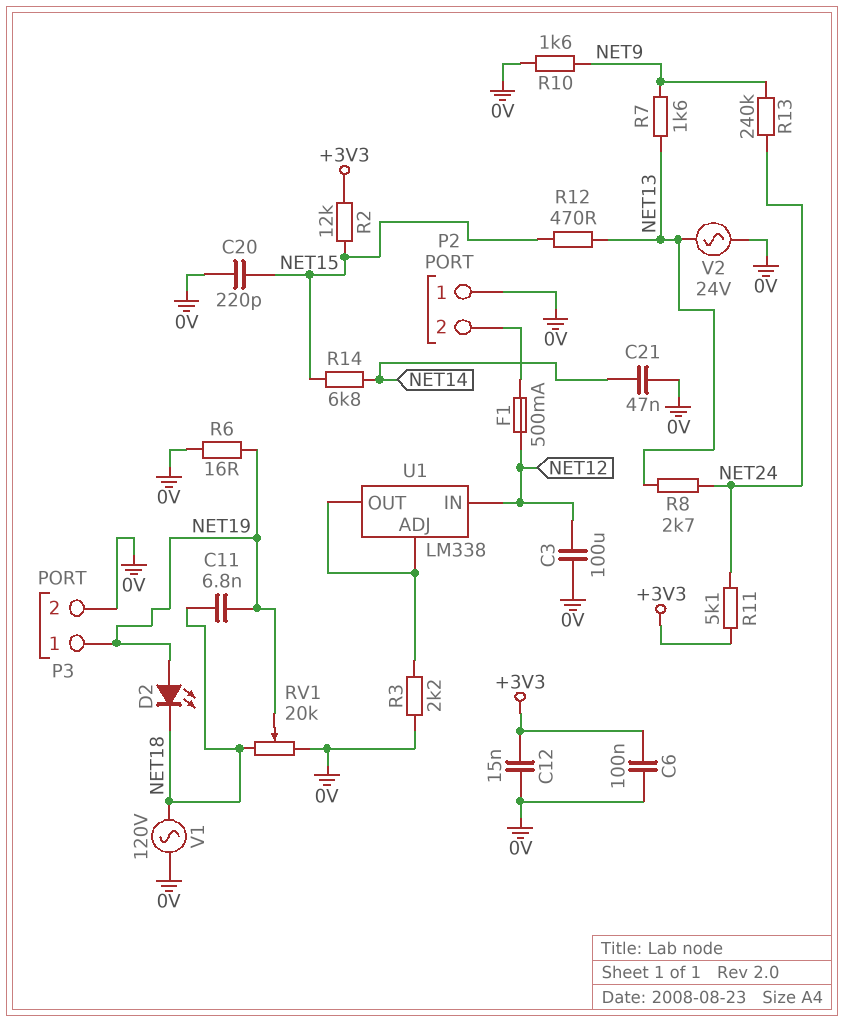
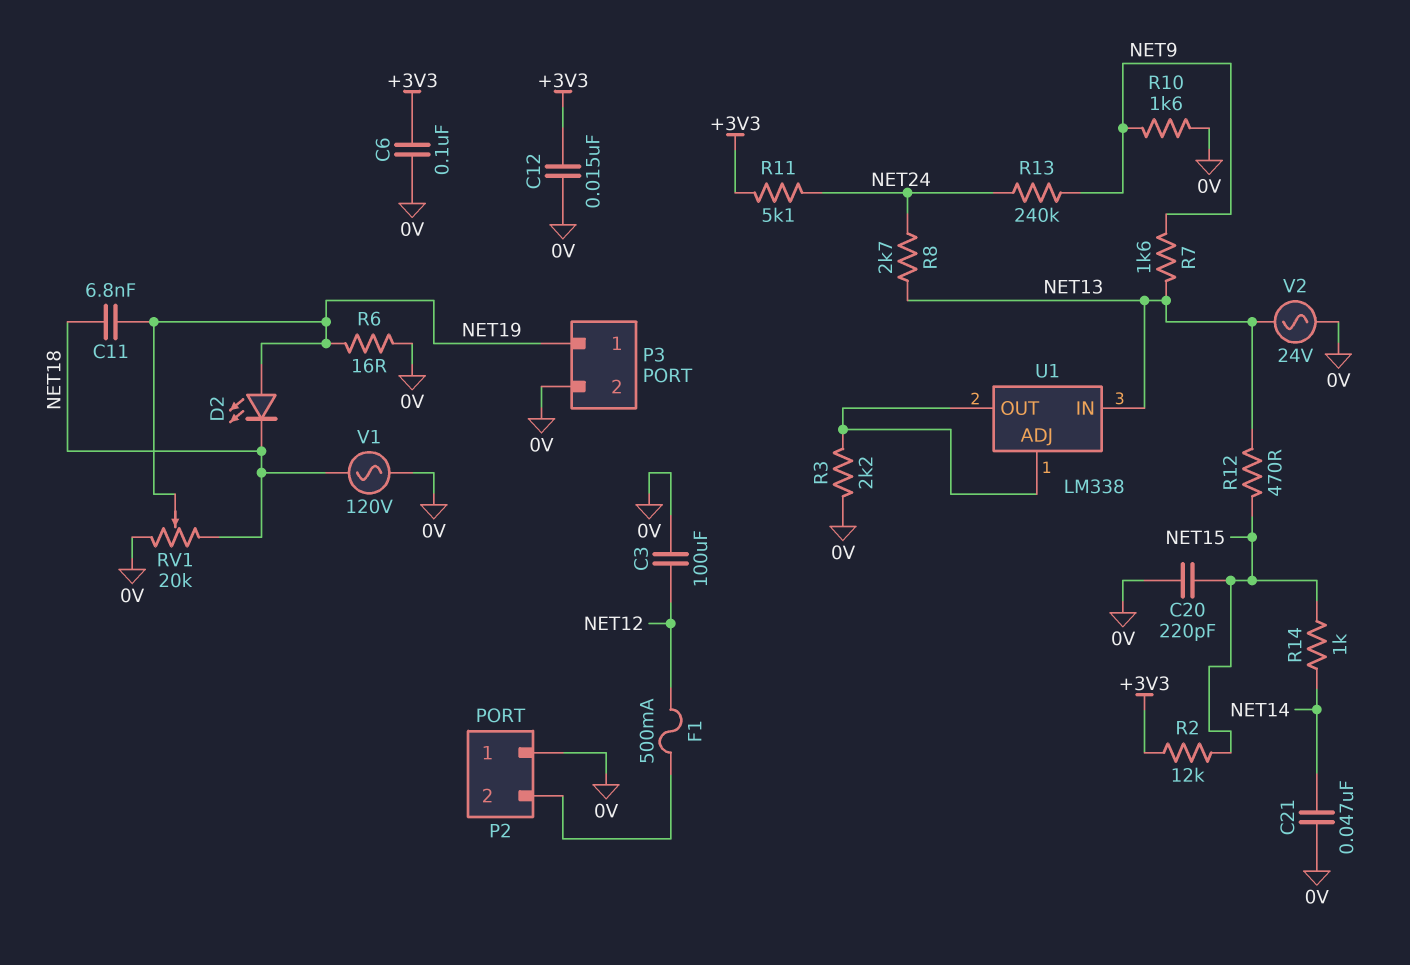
R14: 6.8k (NET14, NET15) -> 1k (NET14, NET15)
U1 pin IN: NET12 -> NET13

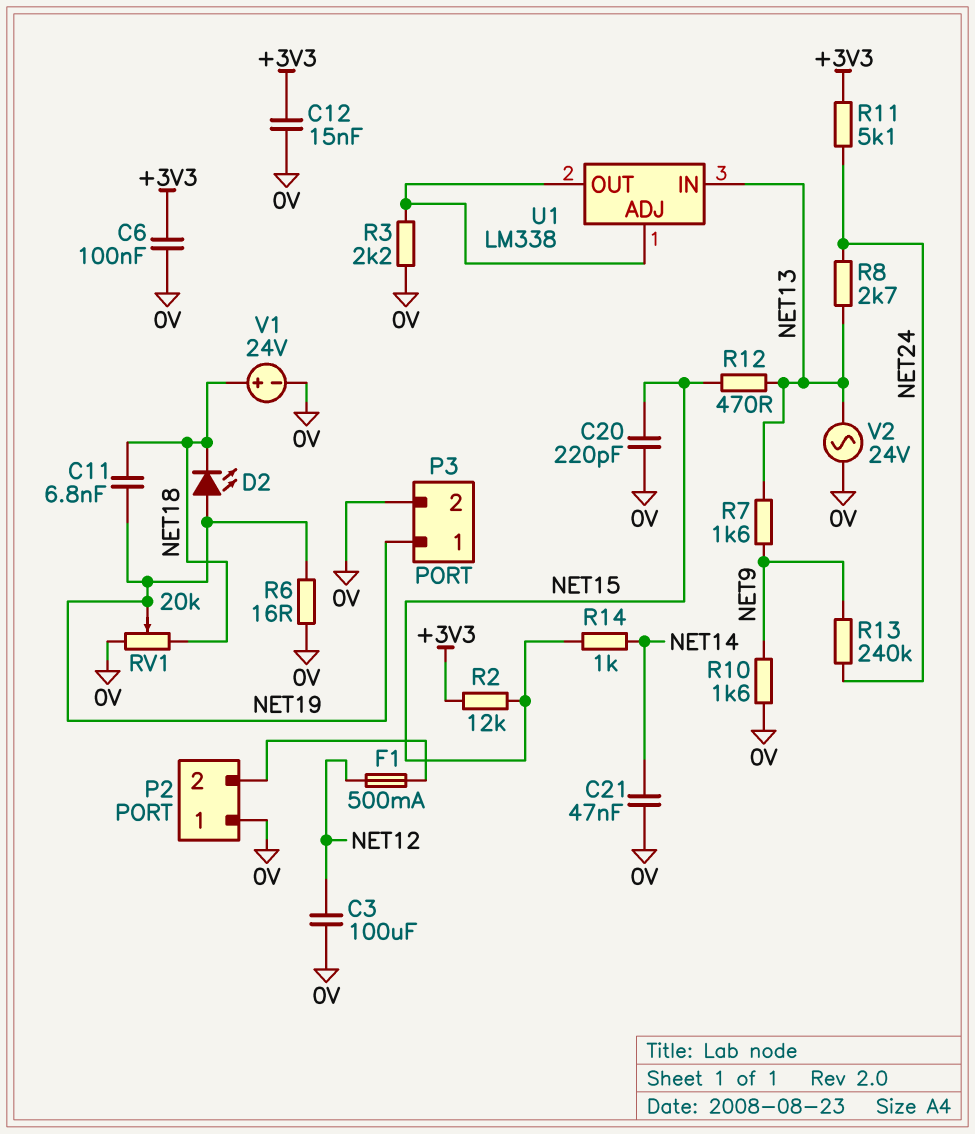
V1: AC 120V (0V, NET18) -> 24V (plus NET18, minus 0V)

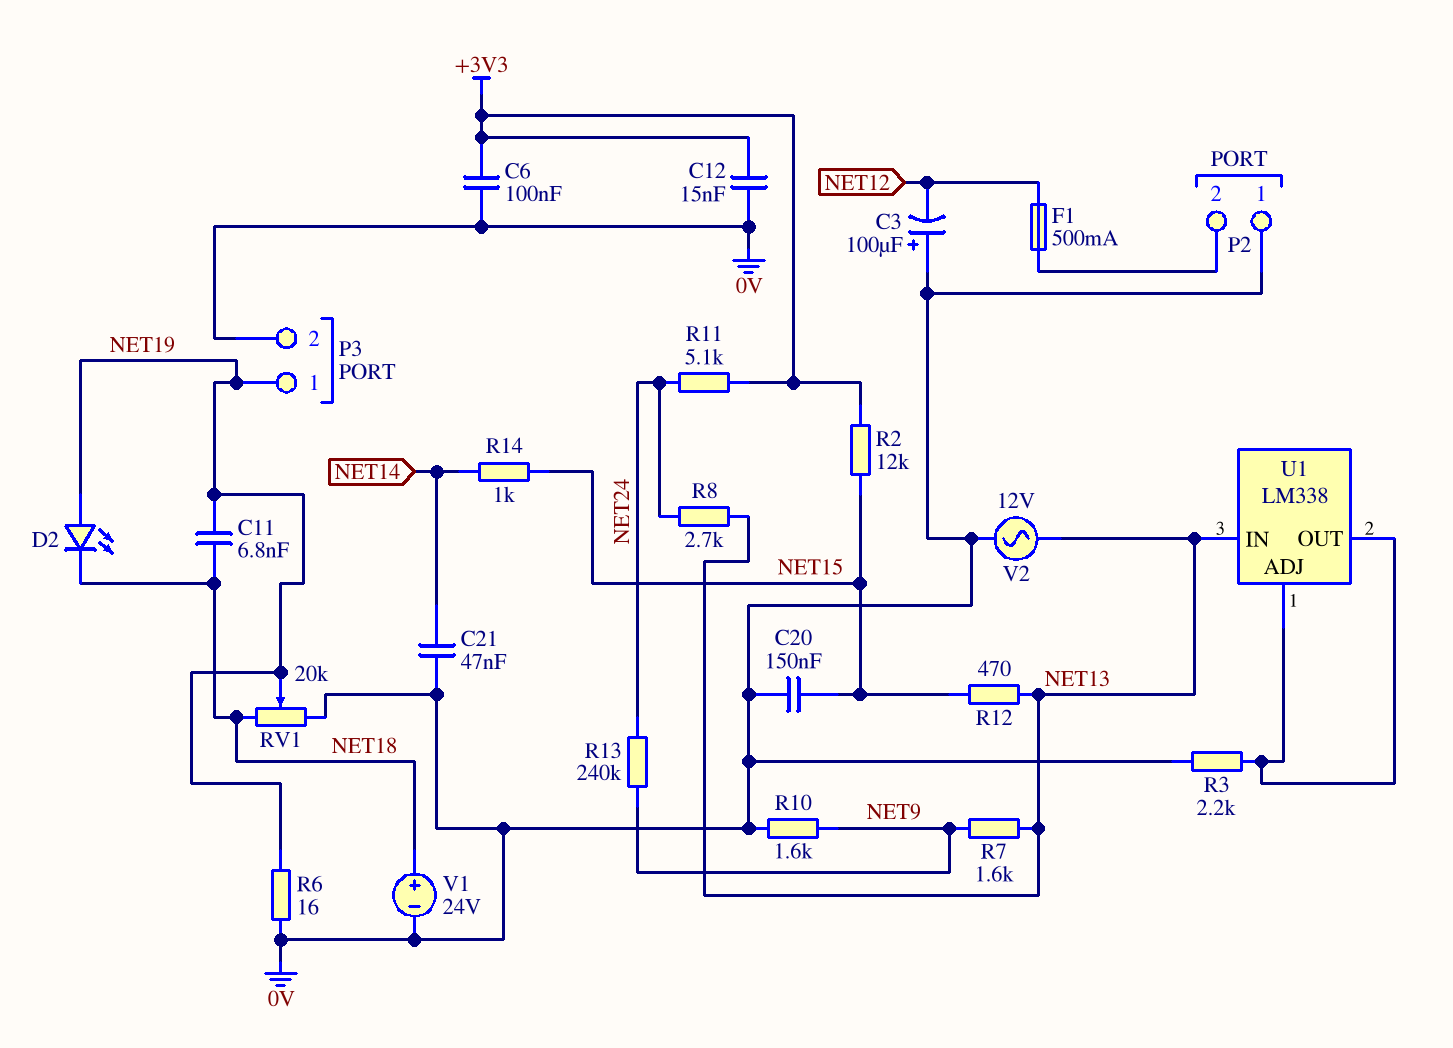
C3: 100uF (0V, NET12) -> 100uF (plus 0V, minus NET12)
C20: 220pF (0V, NET15) -> 150nF (0V, NET15)
V2: AC 24V (0V, NET13) -> AC 12V (0V, NET13)

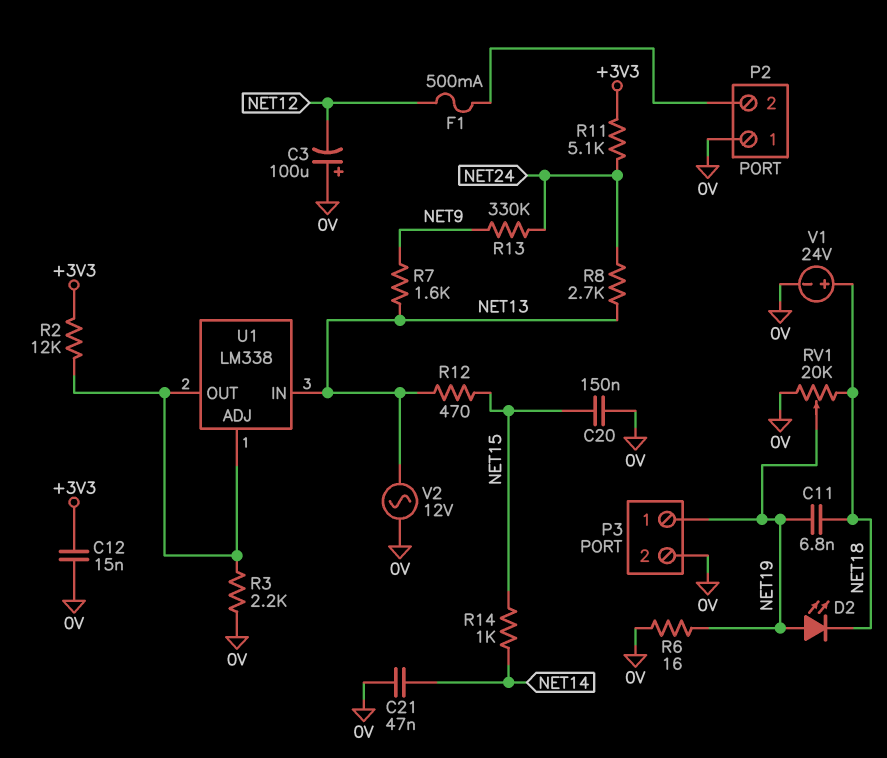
C6: 100nF (+3V3, 0V) -> none
R2: 12k (+3V3, NET15) -> 12k (+3V3, U1/ADJ)
R10: 1.6k (0V, NET9) -> none
R13: 240k (NET9, NET24) -> 330k (NET9, NET24)

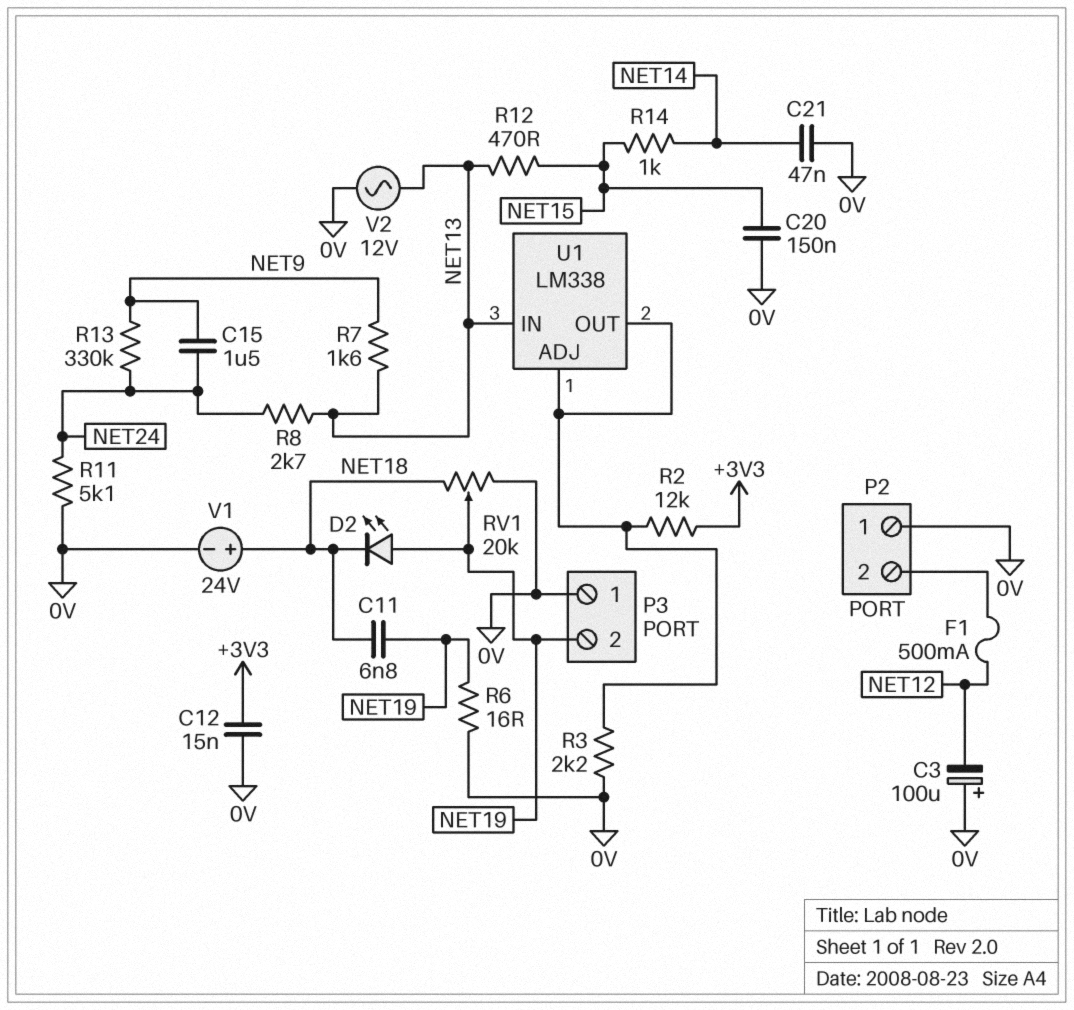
C15: none -> 1.5uF (NET9, NET24)
P3 pin 1: NET19 -> 0V
P3 pin 2: 0V -> NET19
R11: 5.1k (+3V3, NET24) -> 5.1k (0V, NET24)

